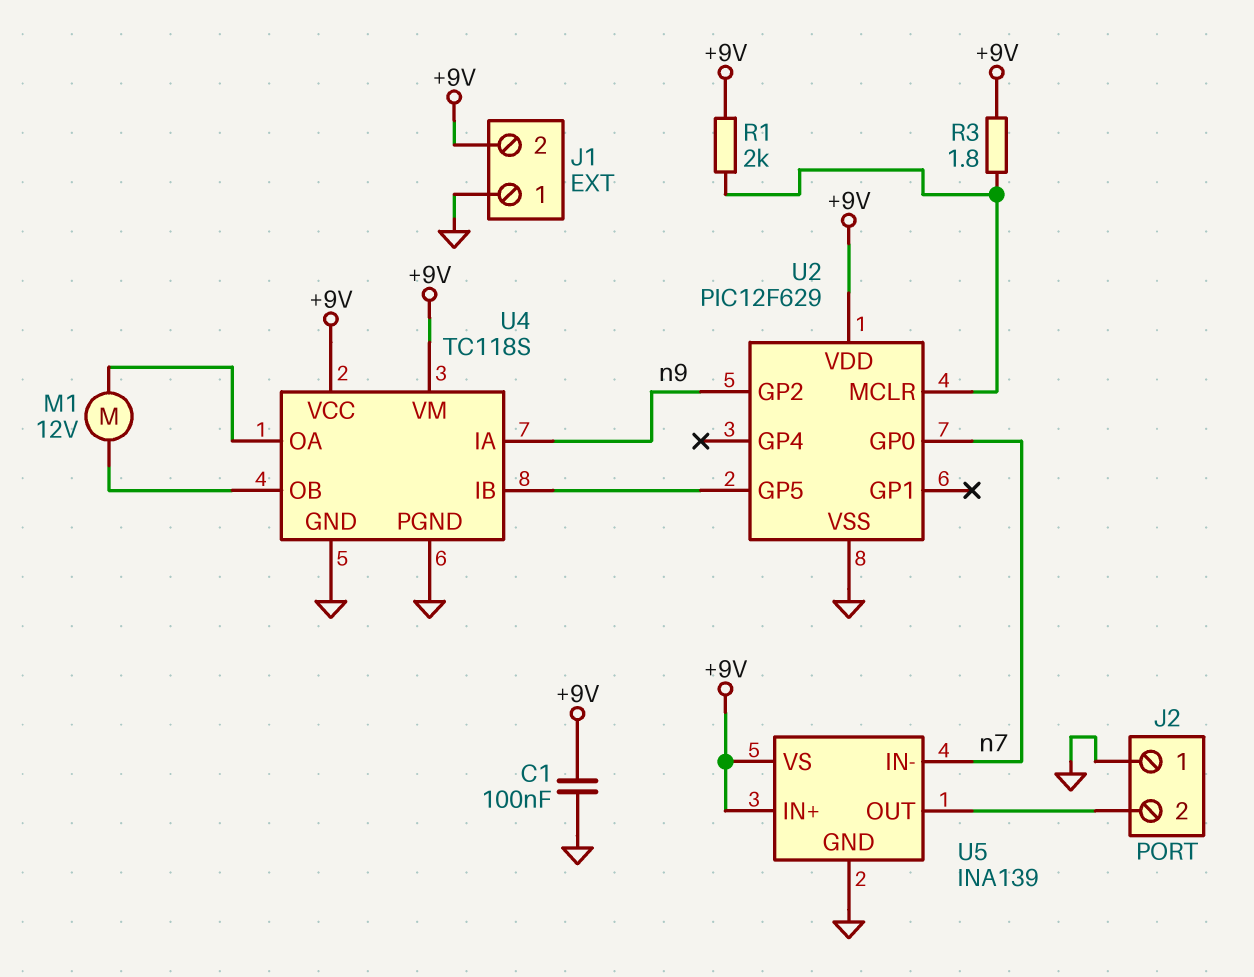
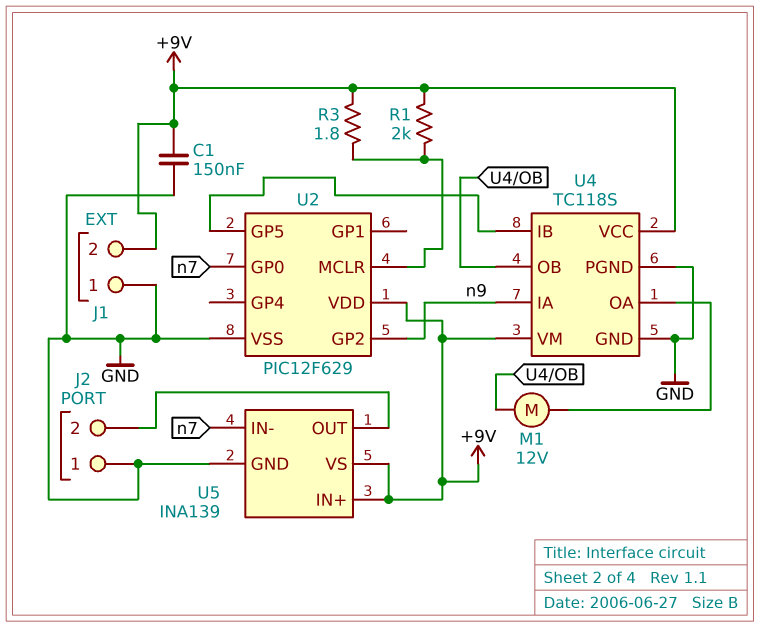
C1: 100nF (+9V, GND) -> 150nF (+9V, GND)

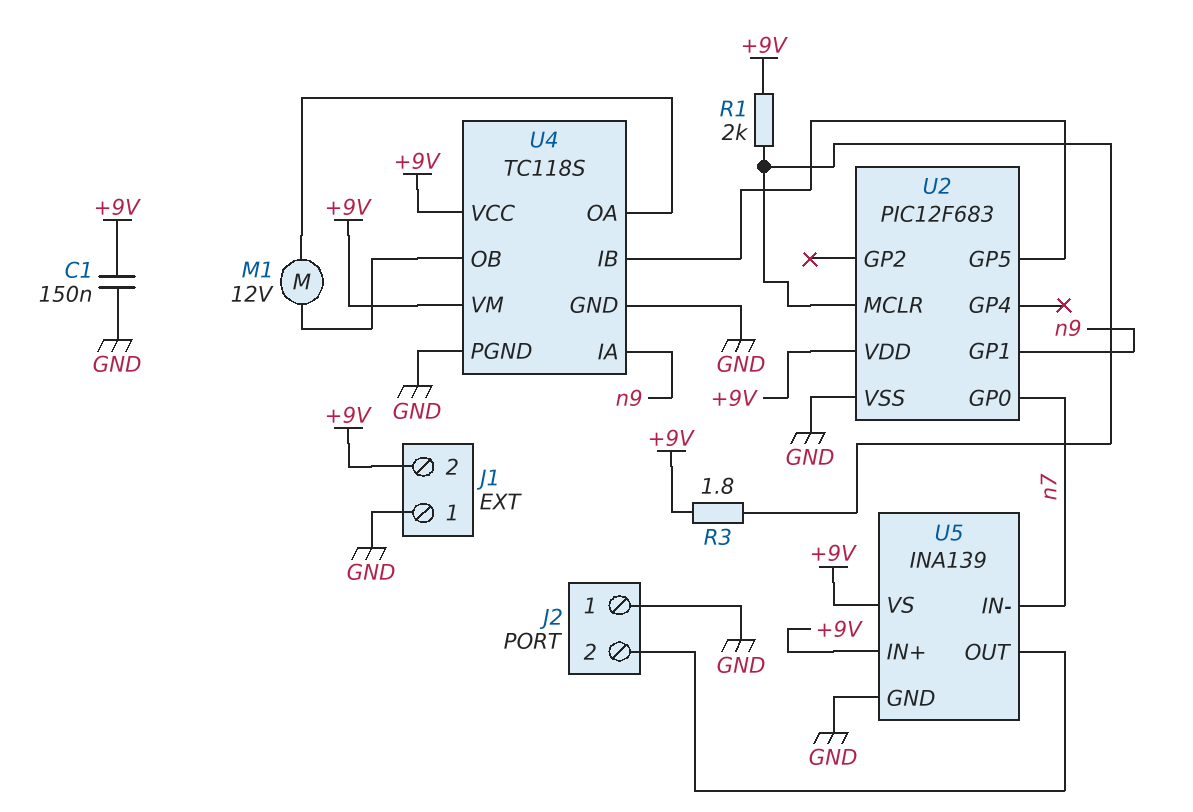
U2: PIC12F629 -> PIC12F683
U2 pin GP1: none -> n9
U2 pin GP2: n9 -> none

